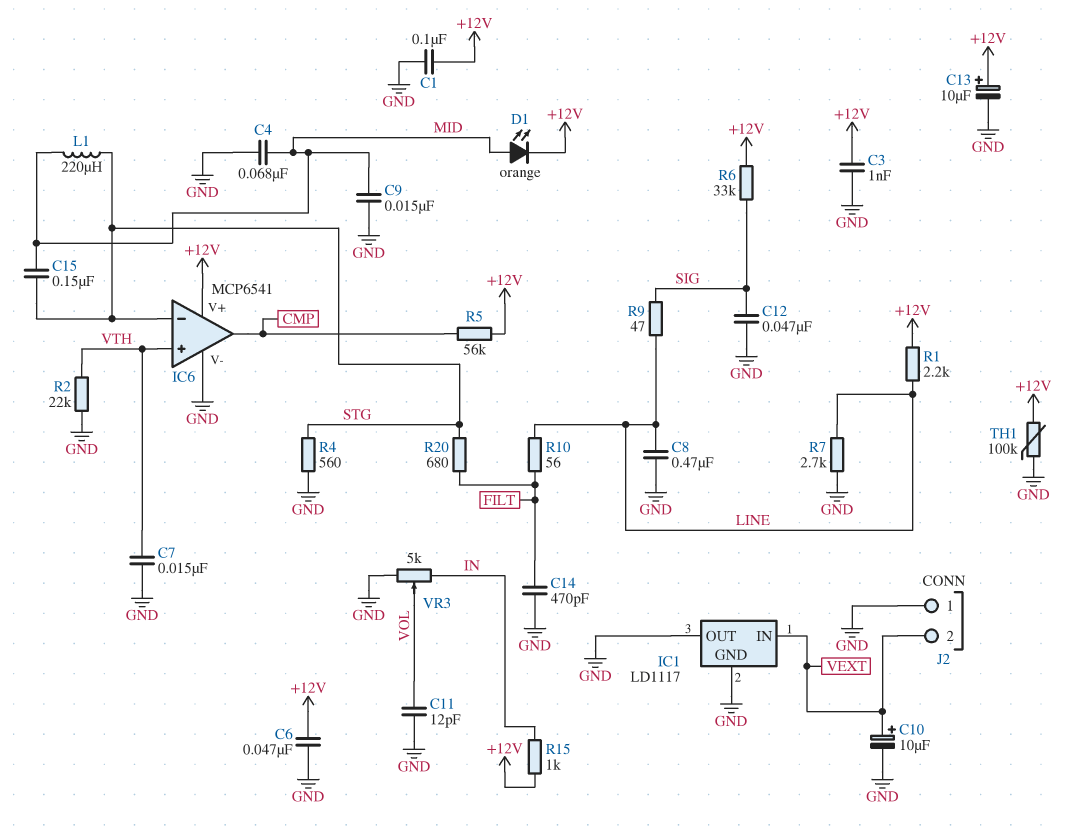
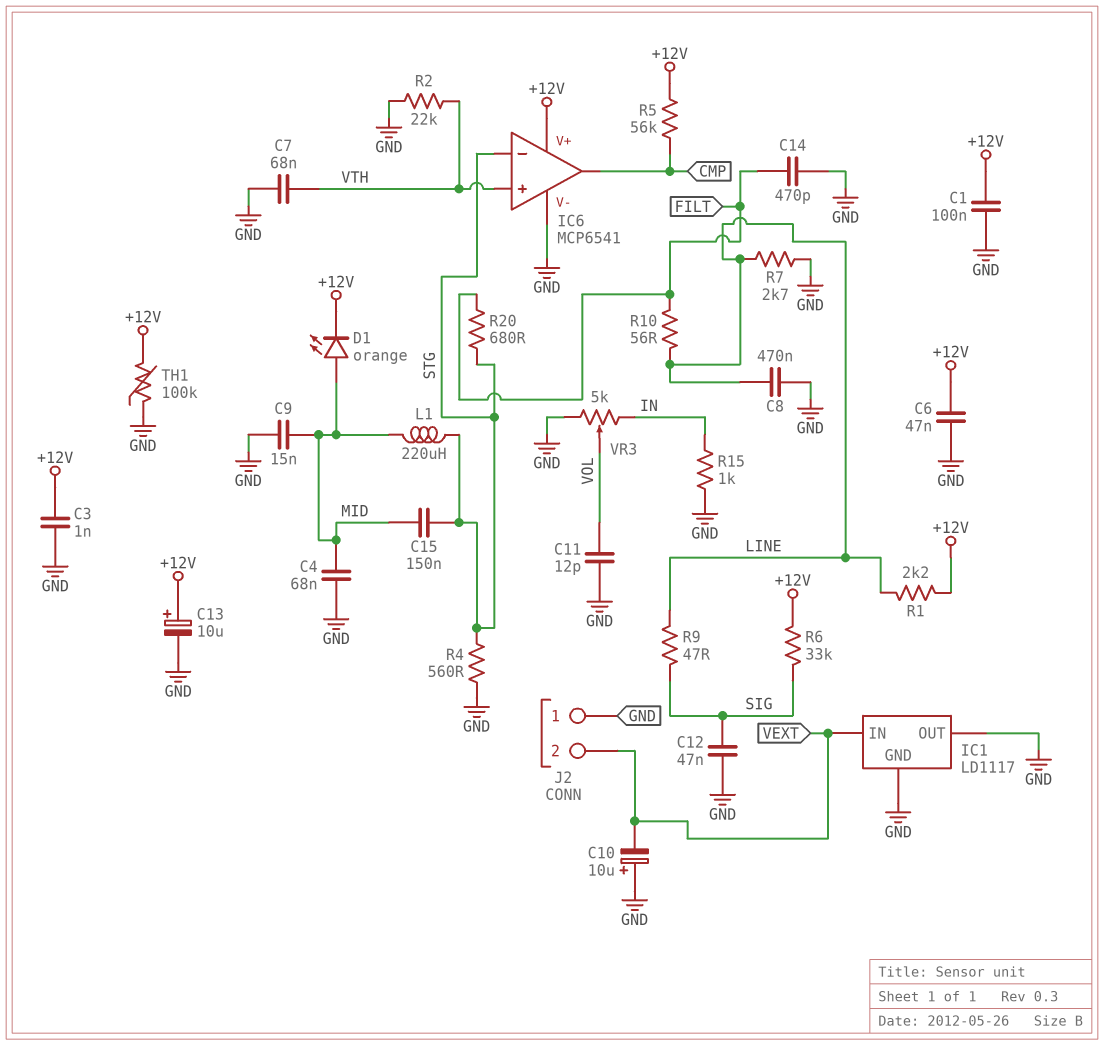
C7: 15nF (GND, VTH) -> 68nF (GND, VTH)
C10: 10uF (plus VEXT, minus GND) -> 10uF (plus GND, minus VEXT)
R15: 1k (+12V, IN) -> 1k (GND, IN)

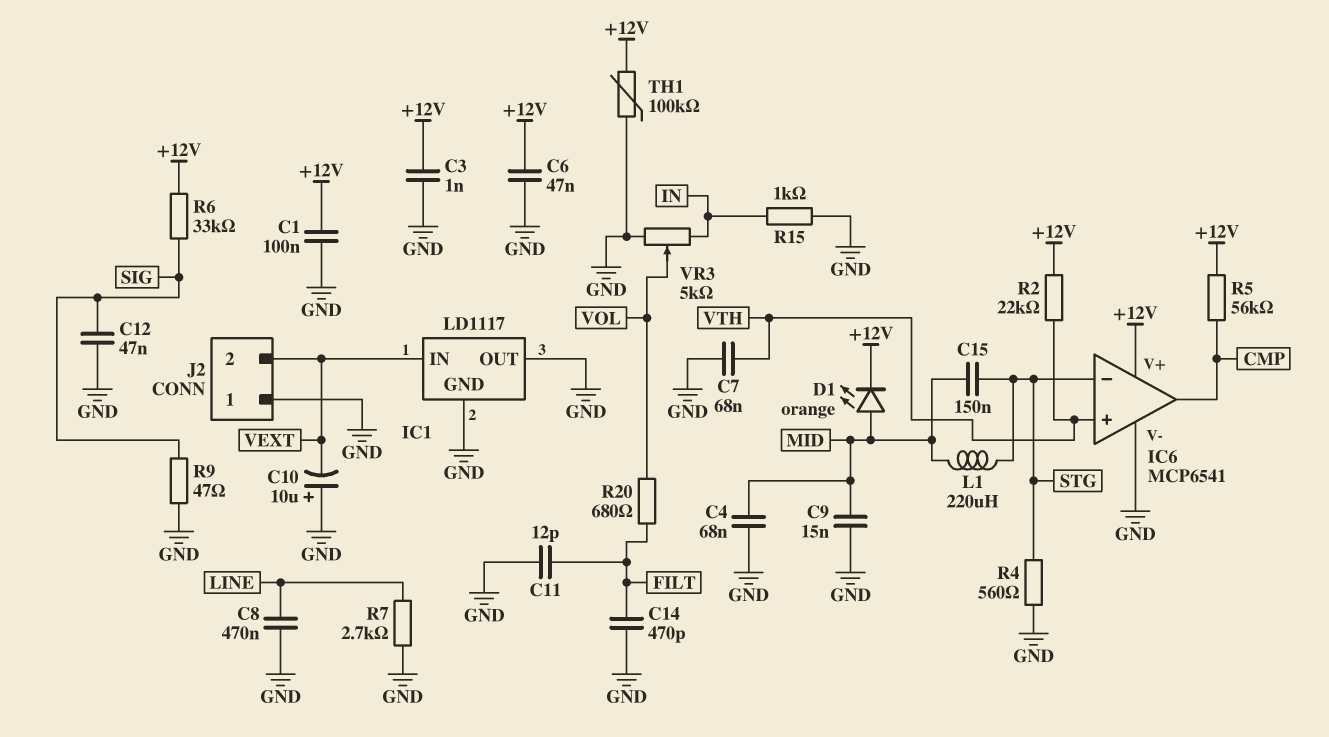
C11: 12pF (GND, VOL) -> 12pF (FILT, GND)
C13: 10uF (plus +12V, minus GND) -> none
R1: 2.2k (+12V, LINE) -> none
R2: 22k (GND, VTH) -> 22k (+12V, VTH)
R9: 47 (LINE, SIG) -> 47 (GND, SIG)
R10: 56 (FILT, LINE) -> none
R20: 680 (FILT, STG) -> 680 (FILT, VOL)

